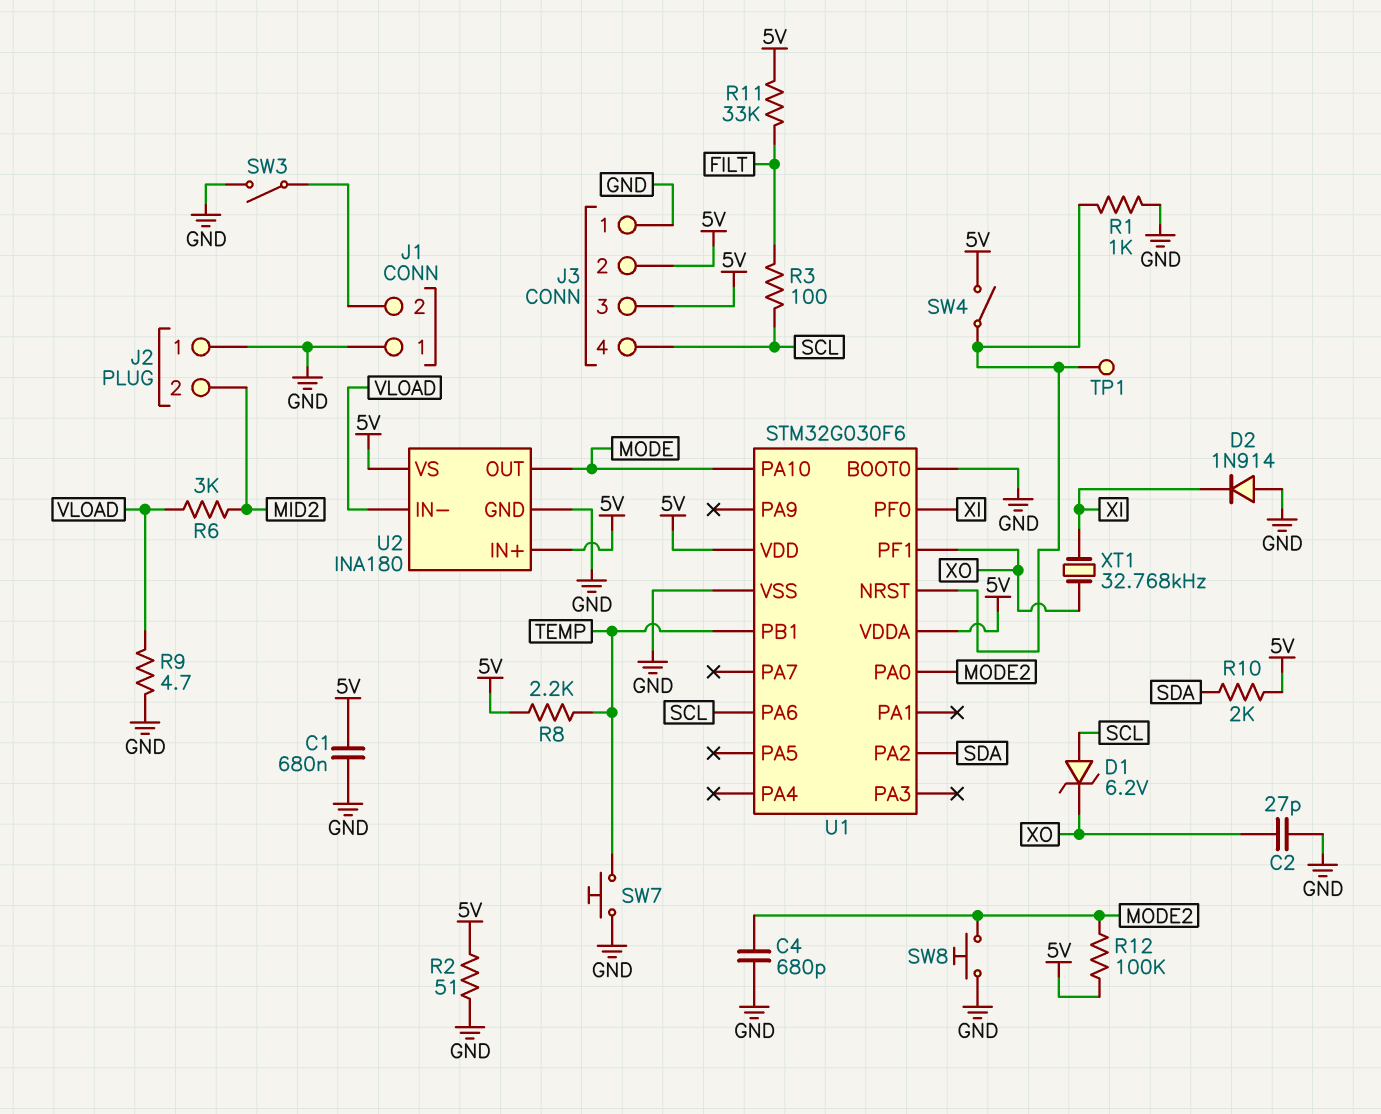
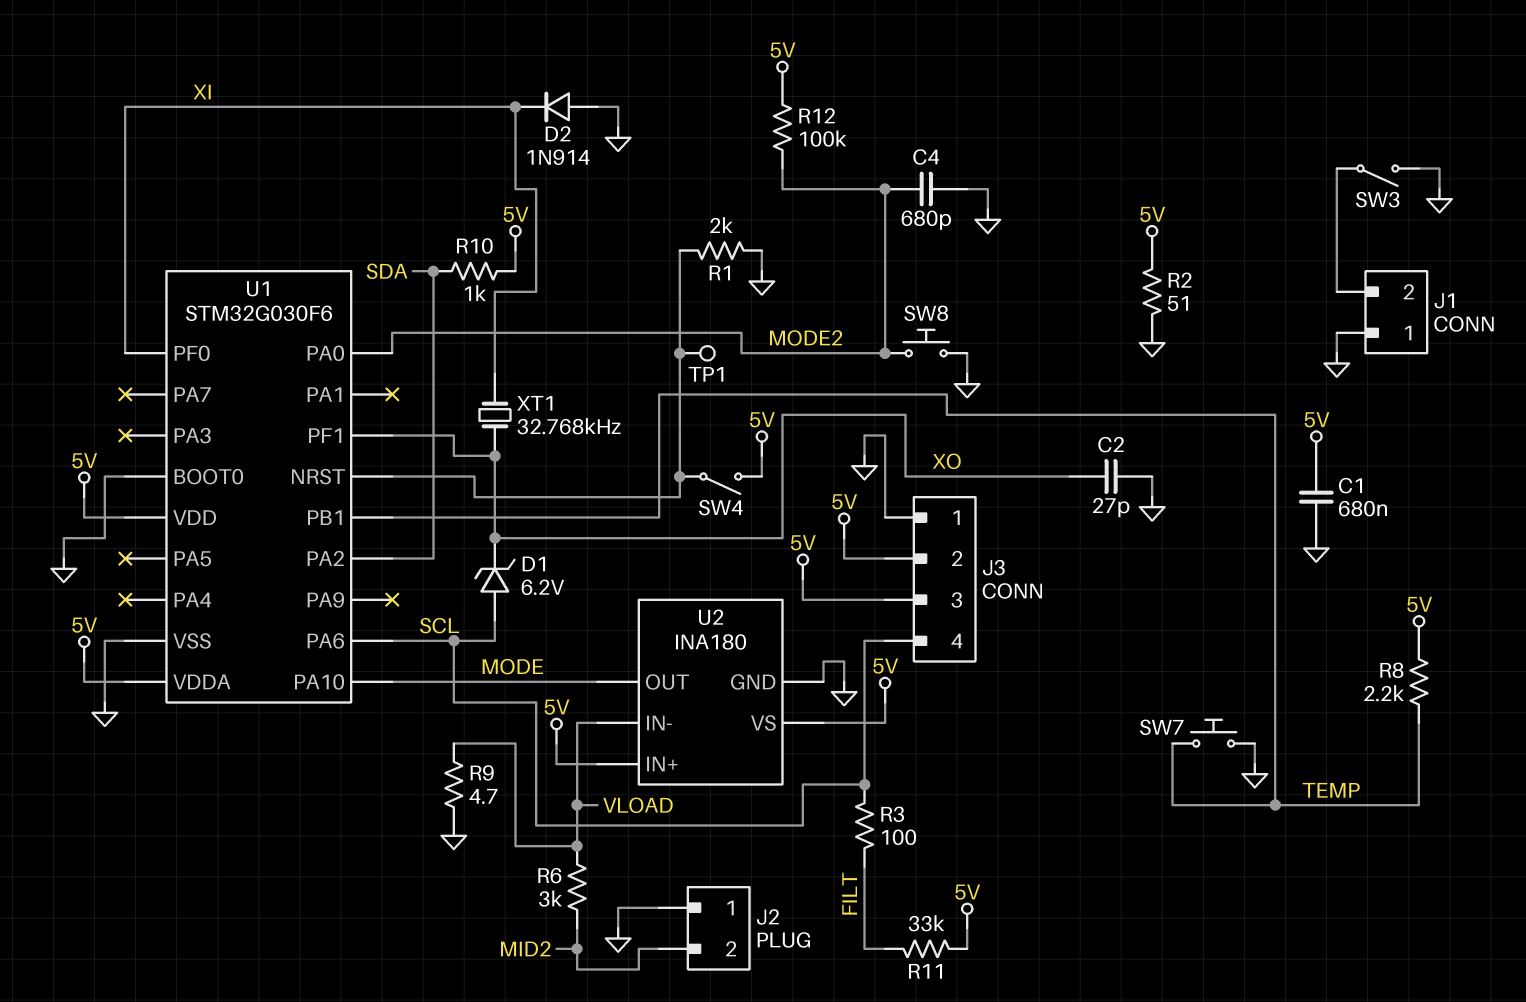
R1: 1k (GND, U1/NRST) -> 2k (GND, U1/NRST)
R10: 2k (5V, SDA) -> 1k (5V, SDA)

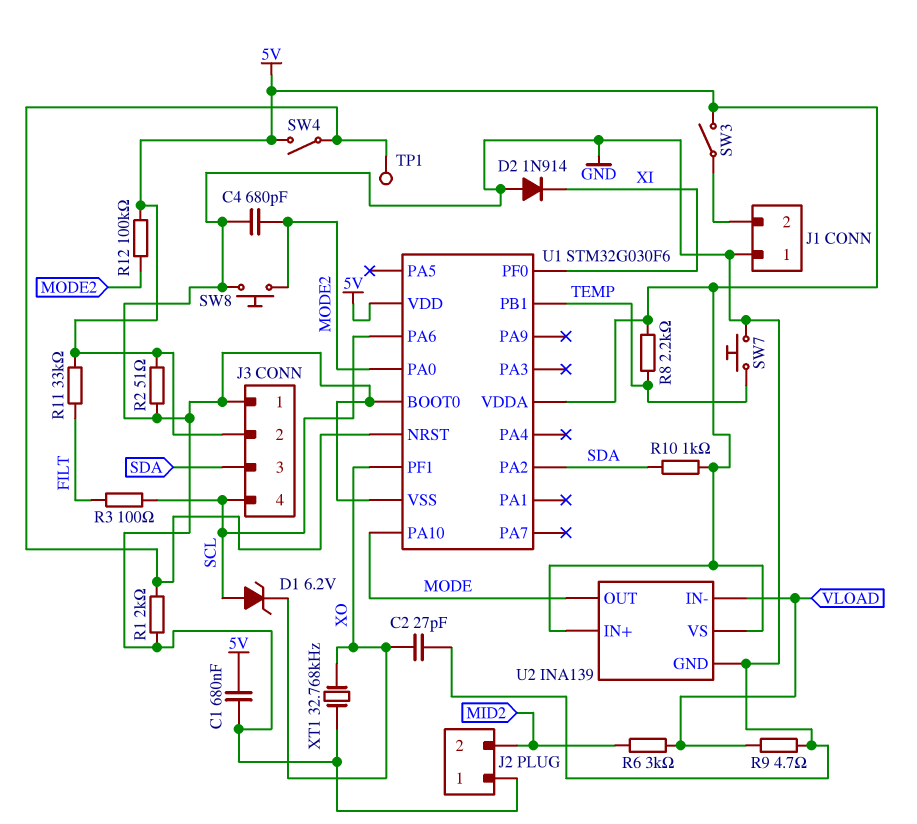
J3 pin 3: 5V -> SDA
SW3: switch (GND, J1/2) -> switch (5V, J1/2)
U2: INA180 -> INA139
XT1: 32.768kHz (XI, XO) -> 32.768kHz (GND, XO)

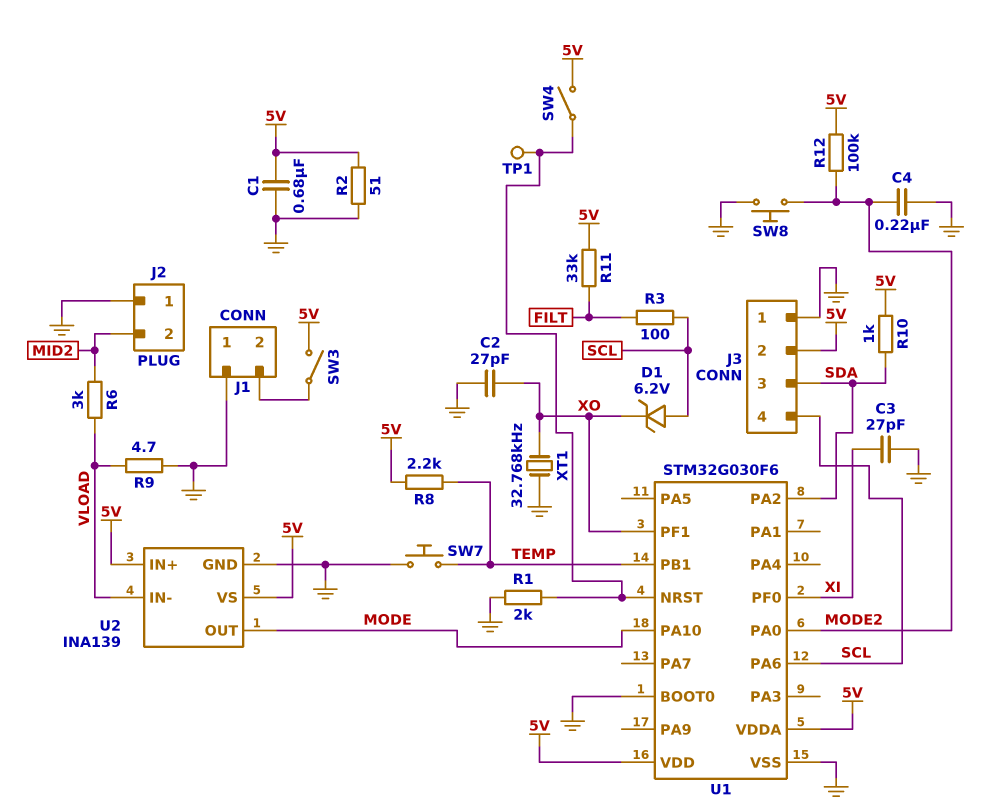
C3: none -> 27pF (GND, XI)
C4: 680pF (GND, MODE2) -> 220nF (GND, MODE2)
D2: diode 1N914 (A GND, K XI) -> none

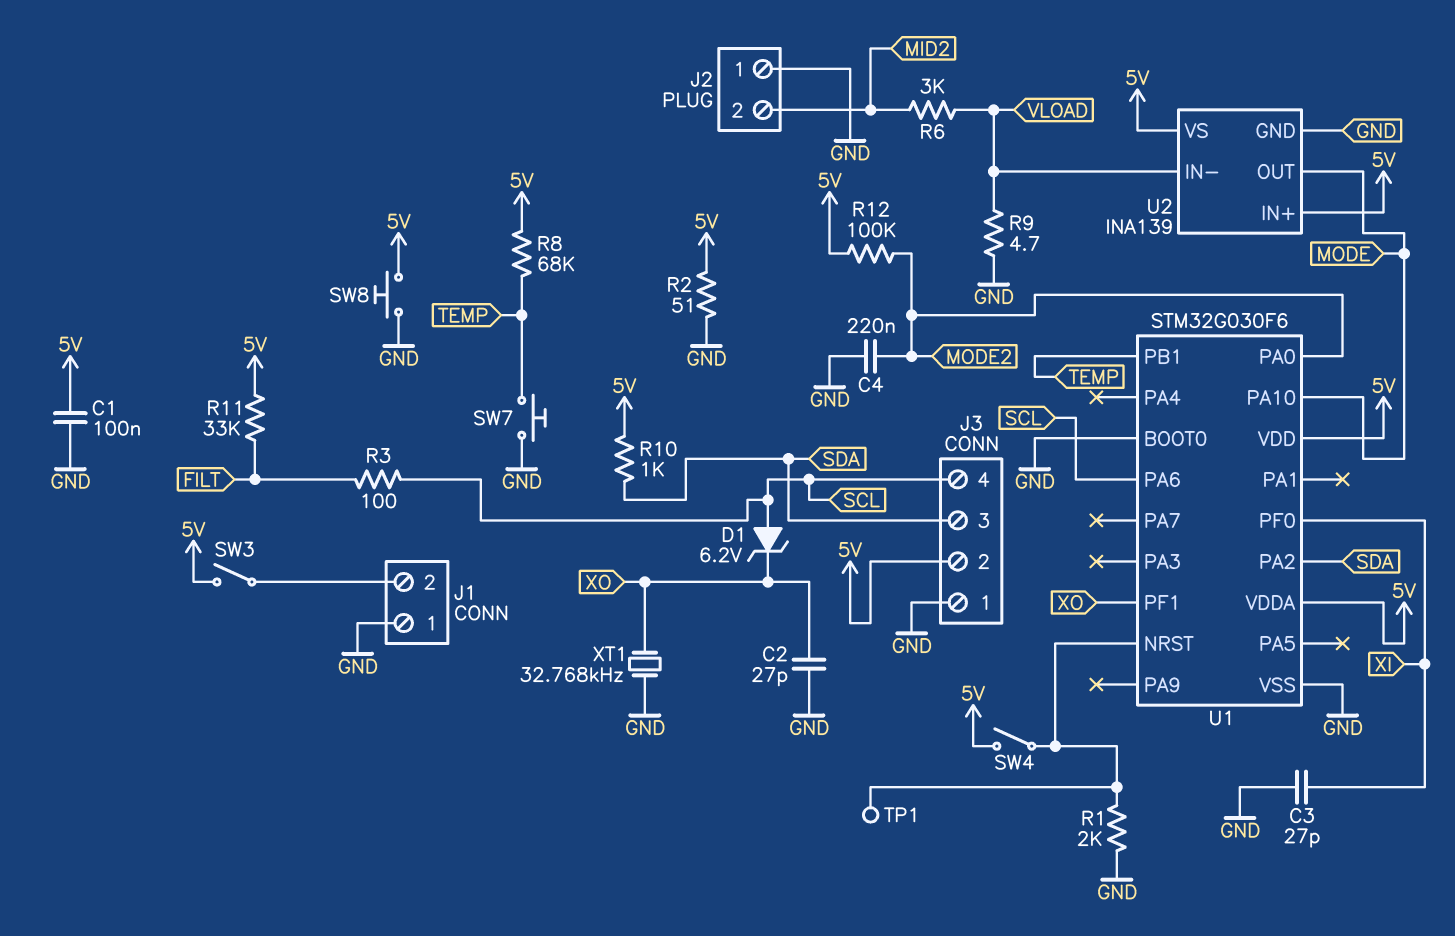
C1: 680nF (5V, GND) -> 100nF (5V, GND)
R8: 2.2k (5V, TEMP) -> 68k (5V, TEMP)
SW8: button (GND, MODE2) -> button (5V, GND)

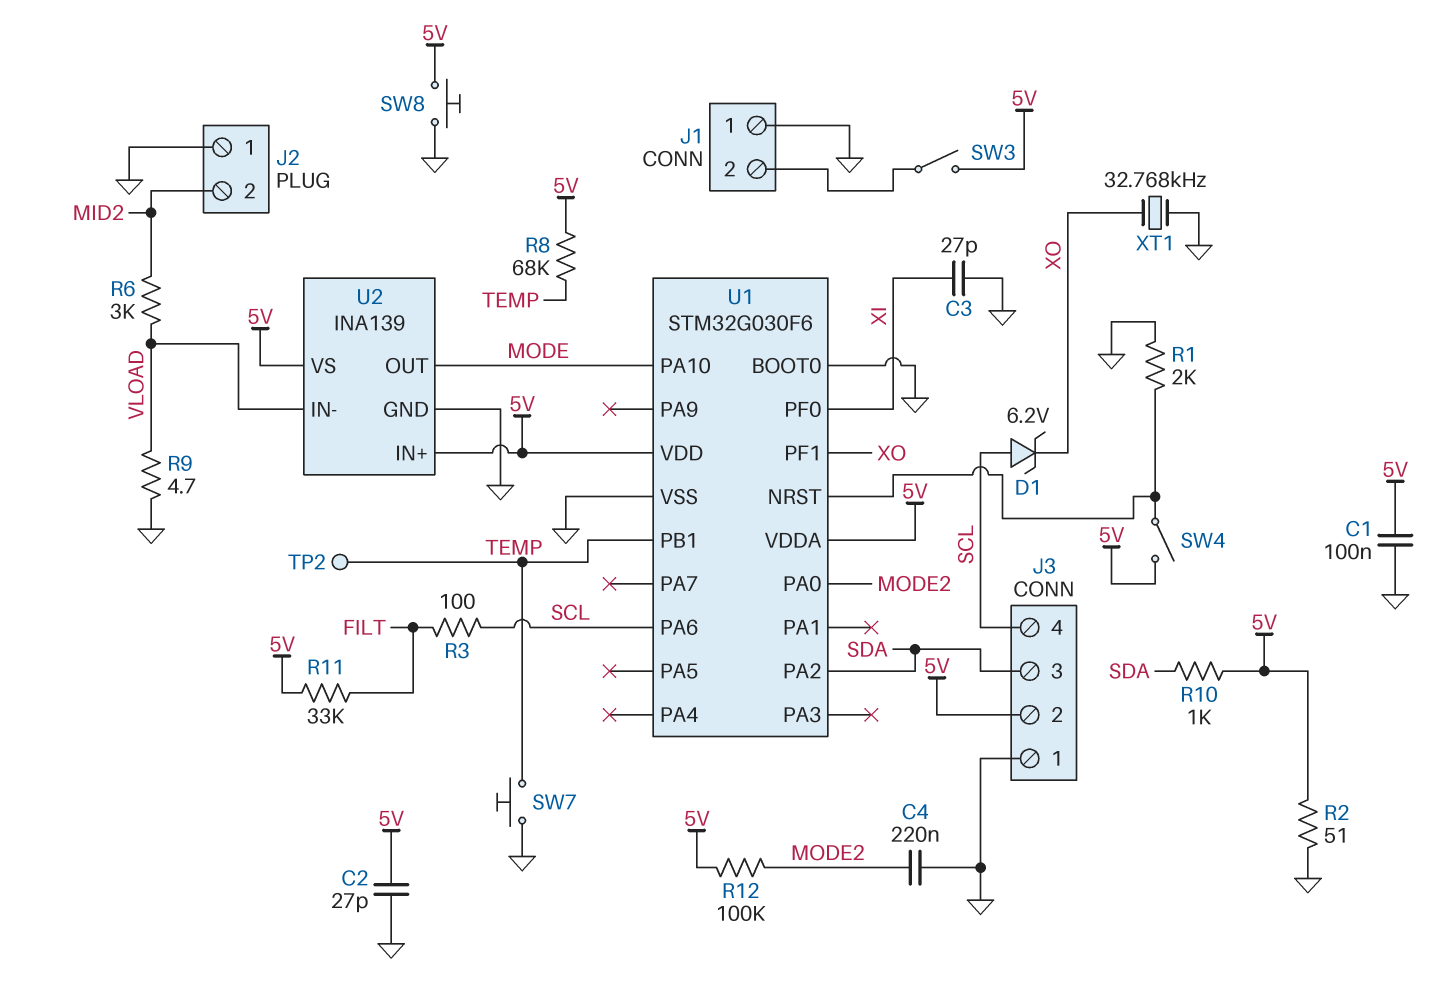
C2: 27pF (GND, XO) -> 27pF (5V, GND)
TP1: test point (U1/NRST) -> none
TP2: none -> test point (TEMP)

